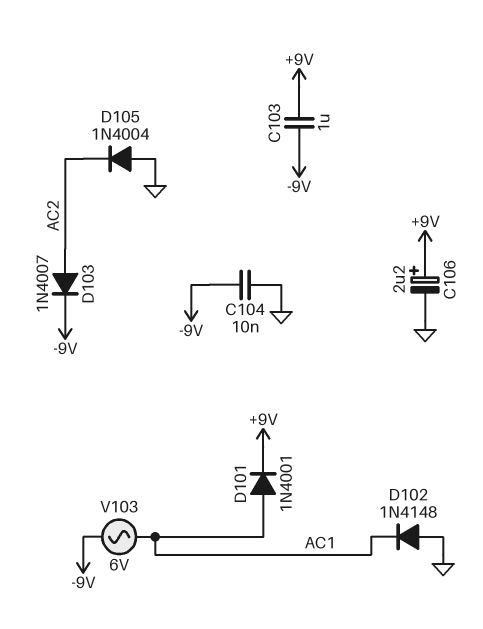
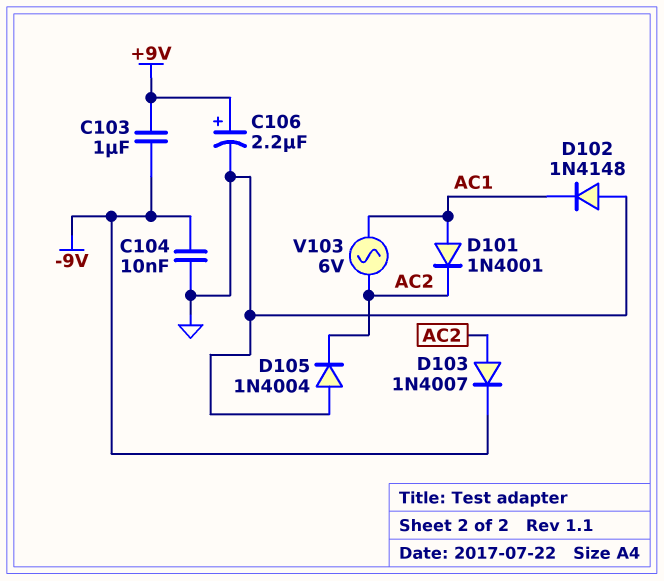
D101: diode 1N4001 (A AC1, K +9V) -> diode 1N4001 (A AC1, K AC2)
V103: AC 6V (-9V, AC1) -> AC 6V (AC1, AC2)

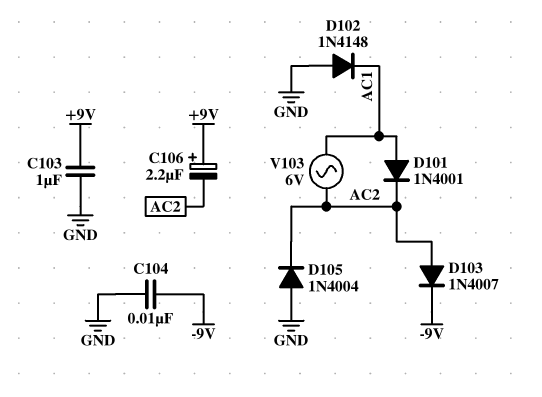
C103: 1uF (+9V, -9V) -> 1uF (+9V, GND)
C106: 2.2uF (plus +9V, minus GND) -> 2.2uF (plus +9V, minus AC2)

